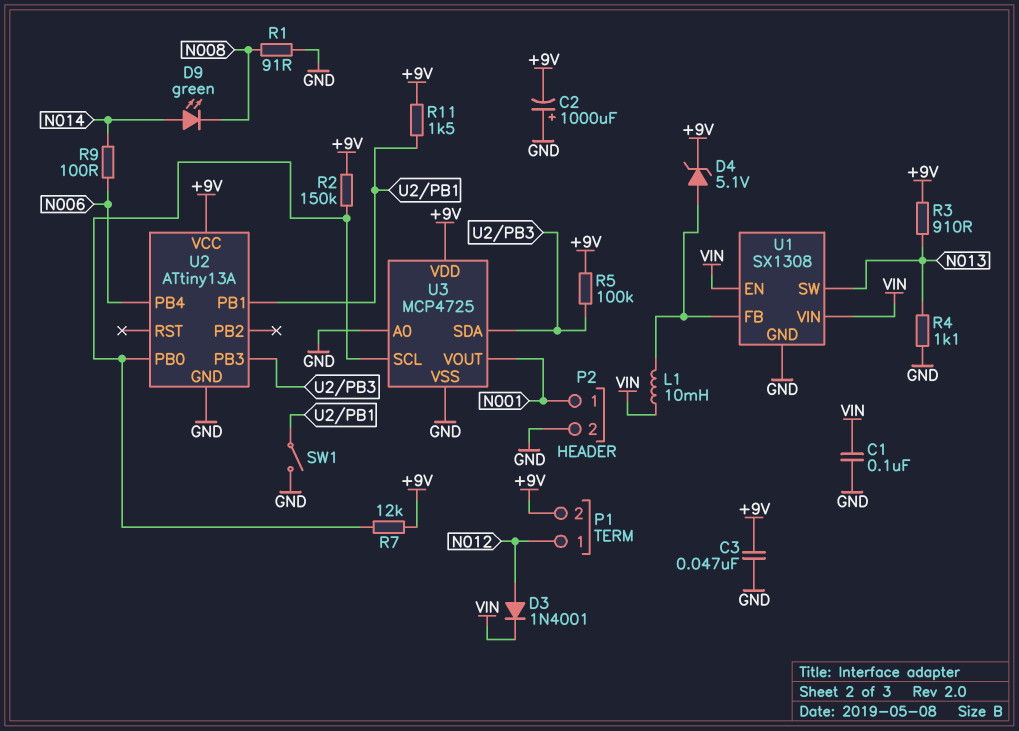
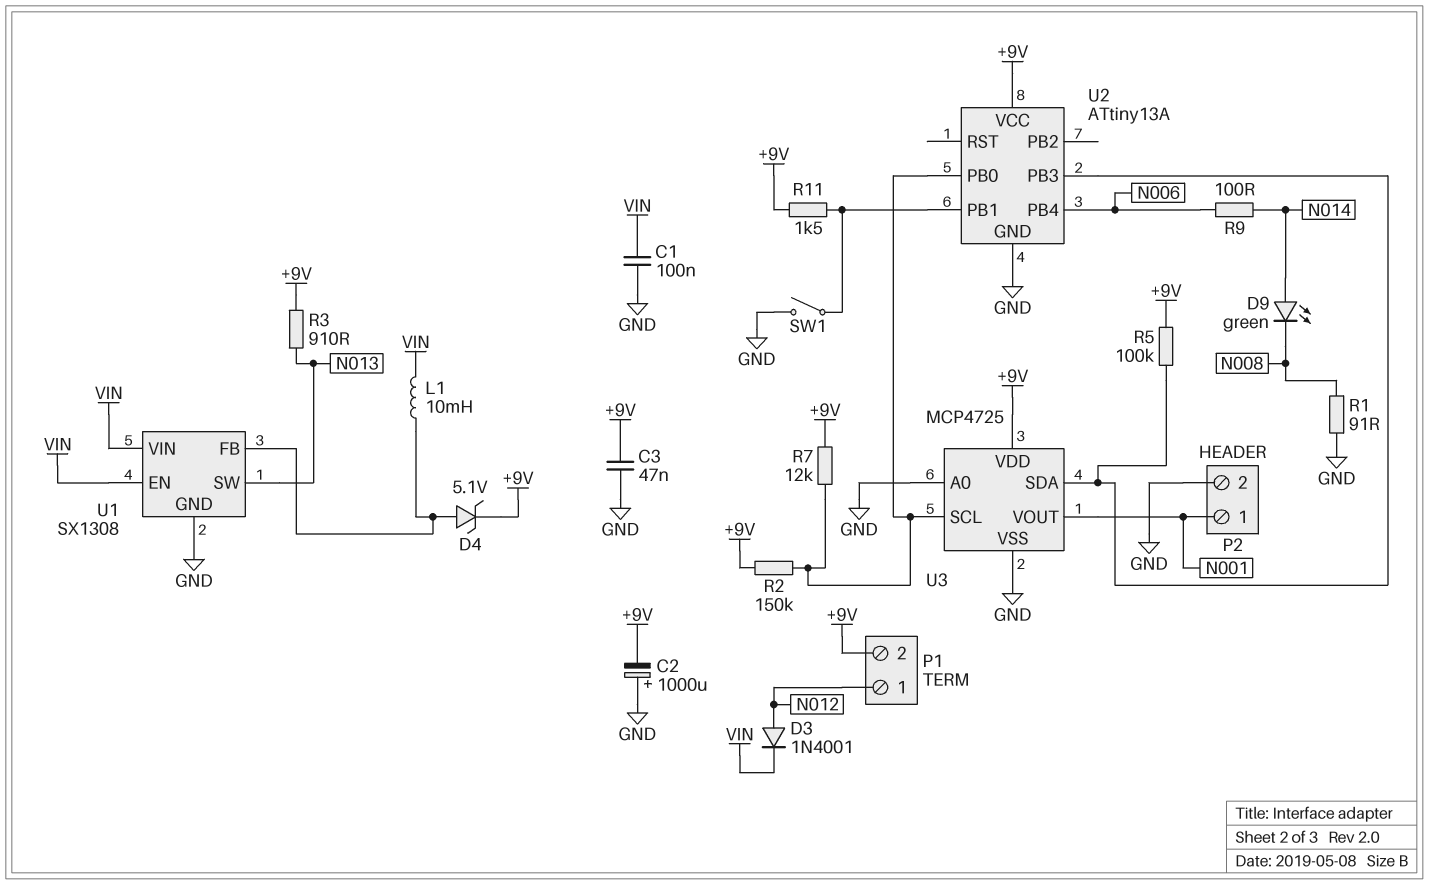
R4: 1.1k (GND, N013) -> none

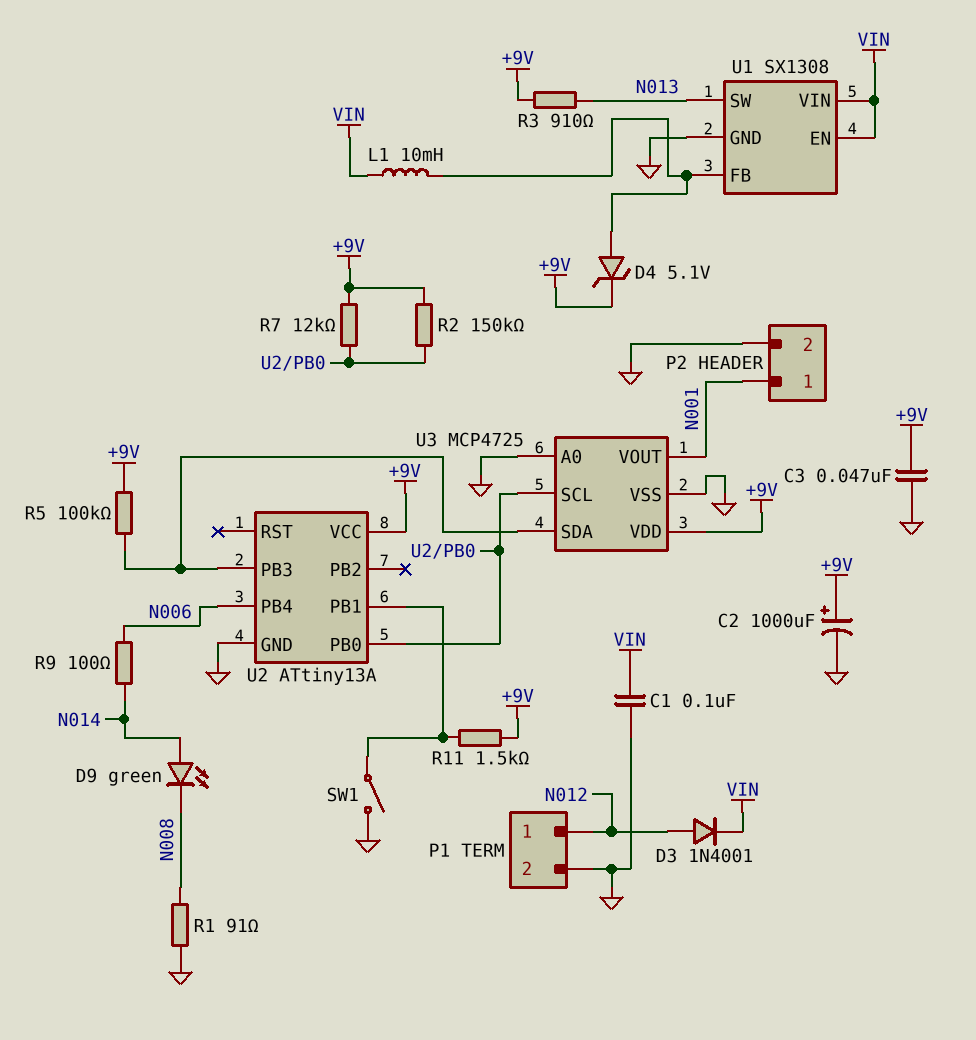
C2: 1000uF (plus GND, minus +9V) -> 1000uF (plus +9V, minus GND)
P1 pin 2: +9V -> GND

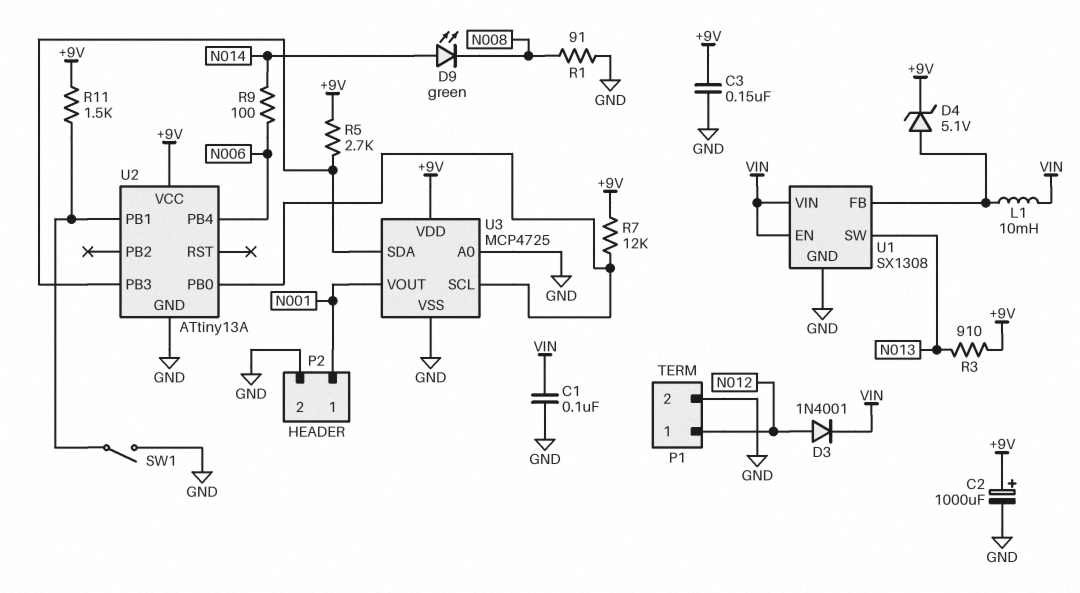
C3: 47nF (+9V, GND) -> 150nF (+9V, GND)
R2: 150k (+9V, U2/PB0) -> none
R5: 100k (+9V, U2/PB3) -> 2.7k (+9V, U2/PB3)

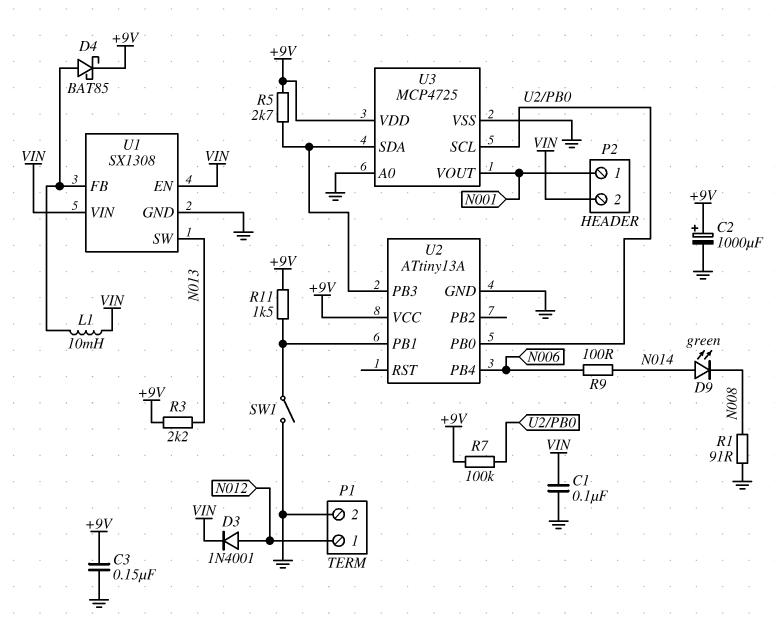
D4: zener 5.1V (A U1/FB, K +9V) -> schottky BAT85 (A U1/FB, K +9V)
P2 pin 2: GND -> VIN
R3: 910 (+9V, N013) -> 2.2k (+9V, N013)
R7: 12k (+9V, U2/PB0) -> 100k (+9V, U2/PB0)

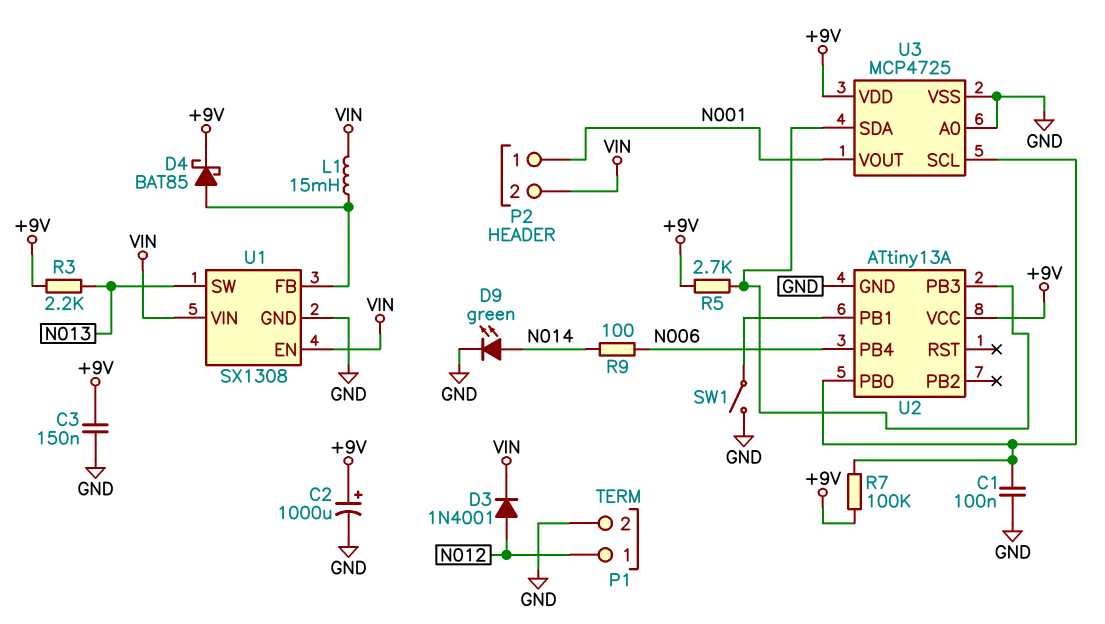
C1: 100nF (GND, VIN) -> 100nF (GND, U2/PB0)
D9: LED green (A N014, K N008) -> LED green (A N014, K GND)
L1: 10mH (U1/FB, VIN) -> 15mH (U1/FB, VIN)
R1: 91 (GND, N008) -> none
R11: 1.5k (+9V, U2/PB1) -> none

